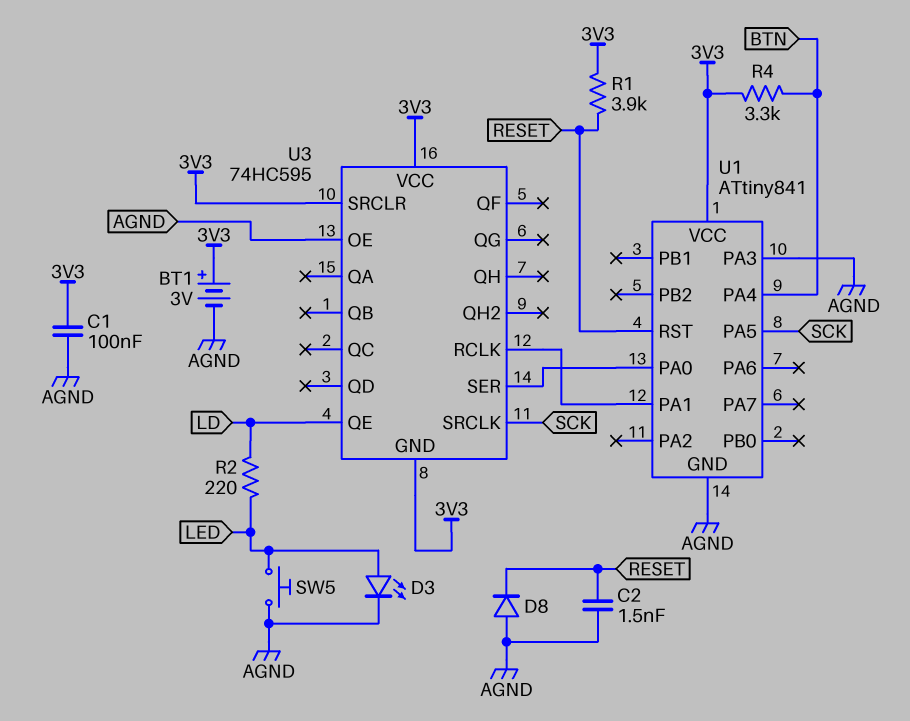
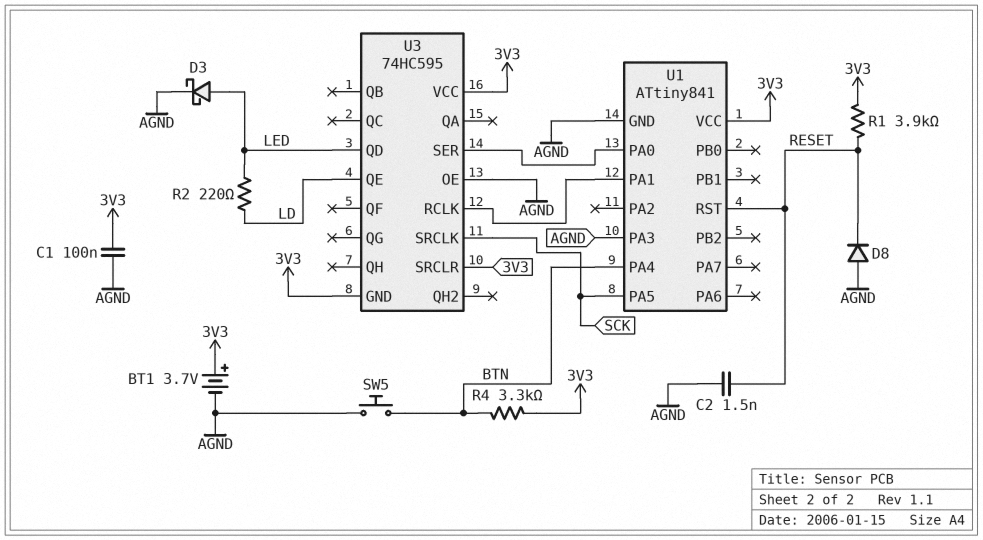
BT1: 3V (plus 3V3, minus AGND) -> 3.7V (plus 3V3, minus AGND)
D3: LED (A LED, K AGND) -> schottky (A LED, K AGND)
SW5: button (AGND, LED) -> button (AGND, BTN)
U3 pin QD: none -> LED

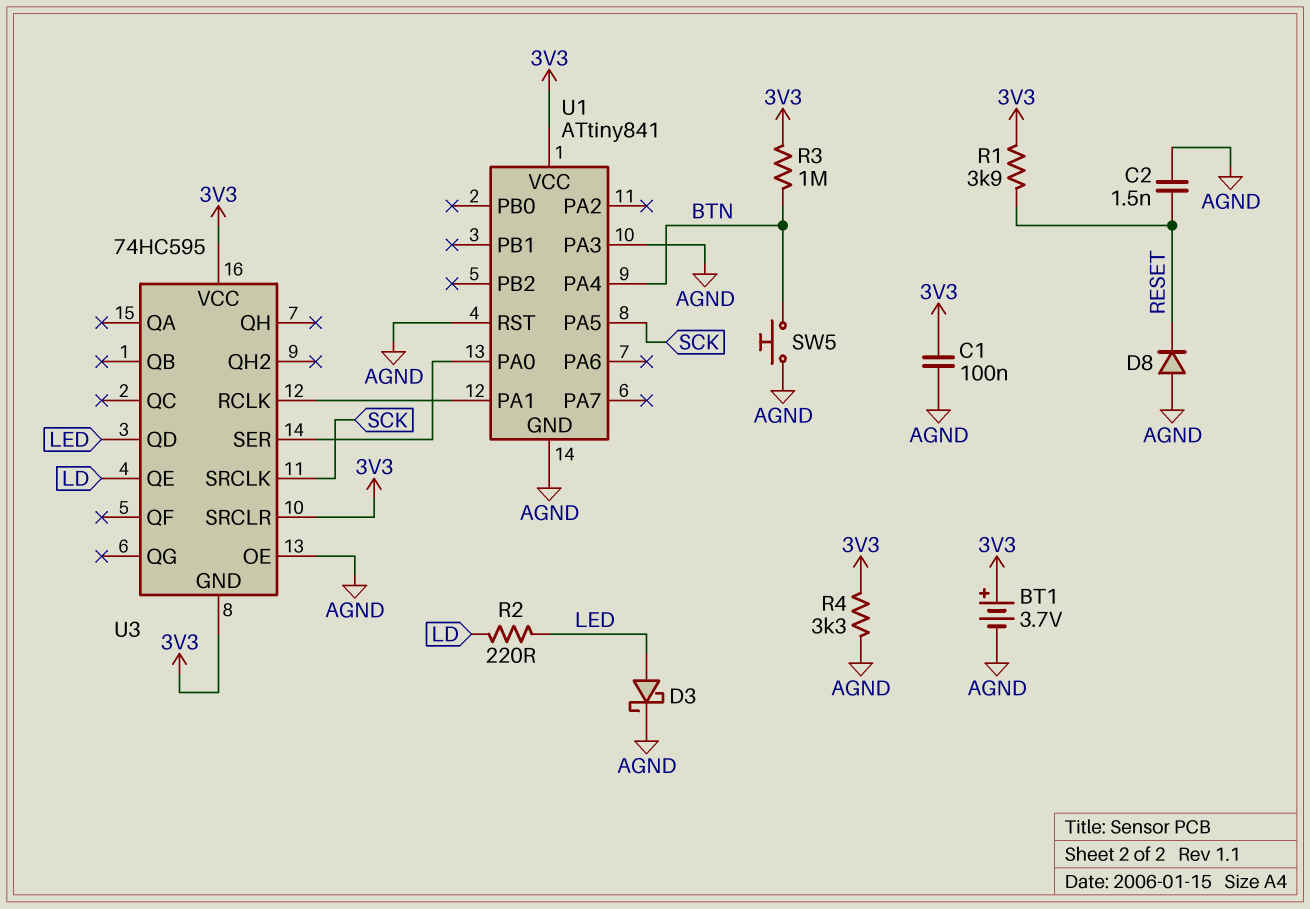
R3: none -> 1M (3V3, BTN)
R4: 3.3k (3V3, BTN) -> 3.3k (3V3, AGND)
U1 pin RST: RESET -> AGND

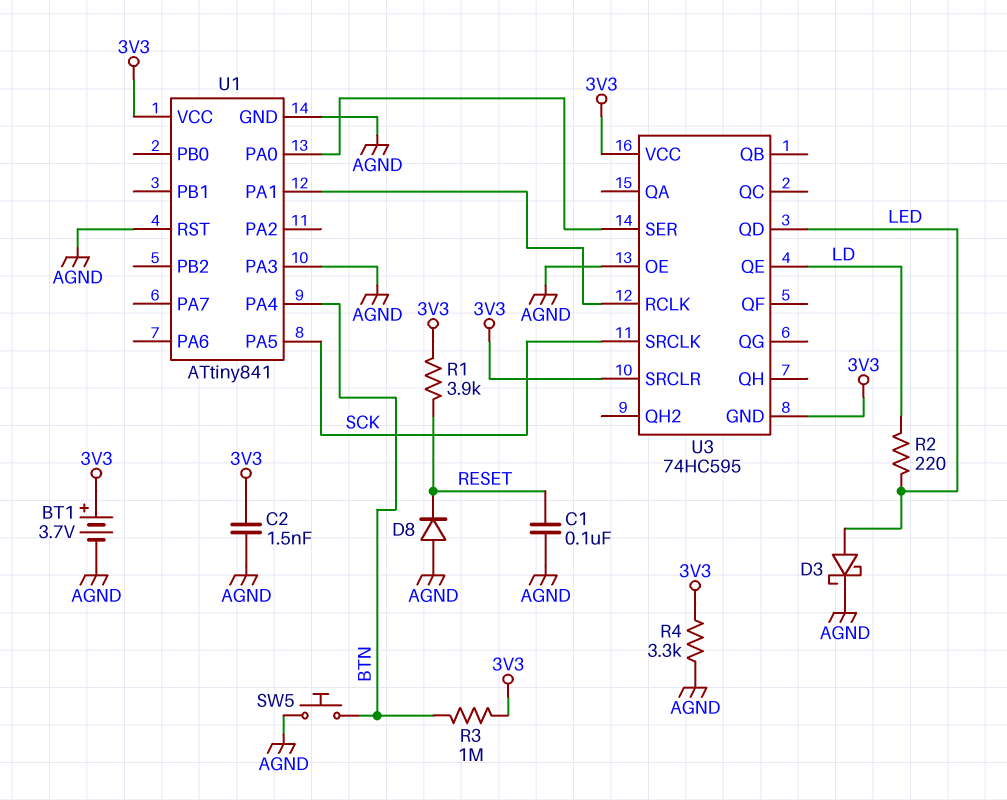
C1: 100nF (3V3, AGND) -> 100nF (AGND, RESET)
C2: 1.5nF (AGND, RESET) -> 1.5nF (3V3, AGND)

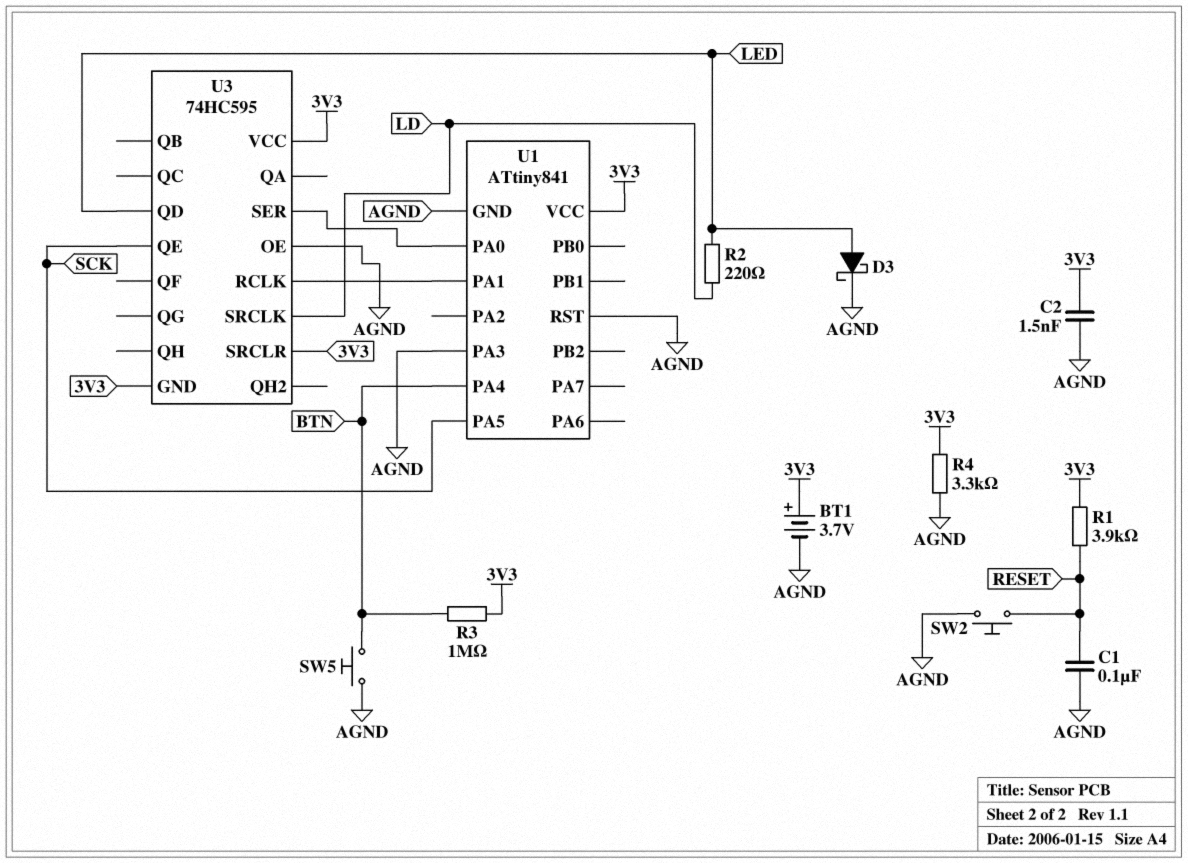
D8: diode (A AGND, K RESET) -> none
SW2: none -> button (AGND, RESET)
U3 pin QE: LD -> SCK
U3 pin SRCLK: SCK -> LD

